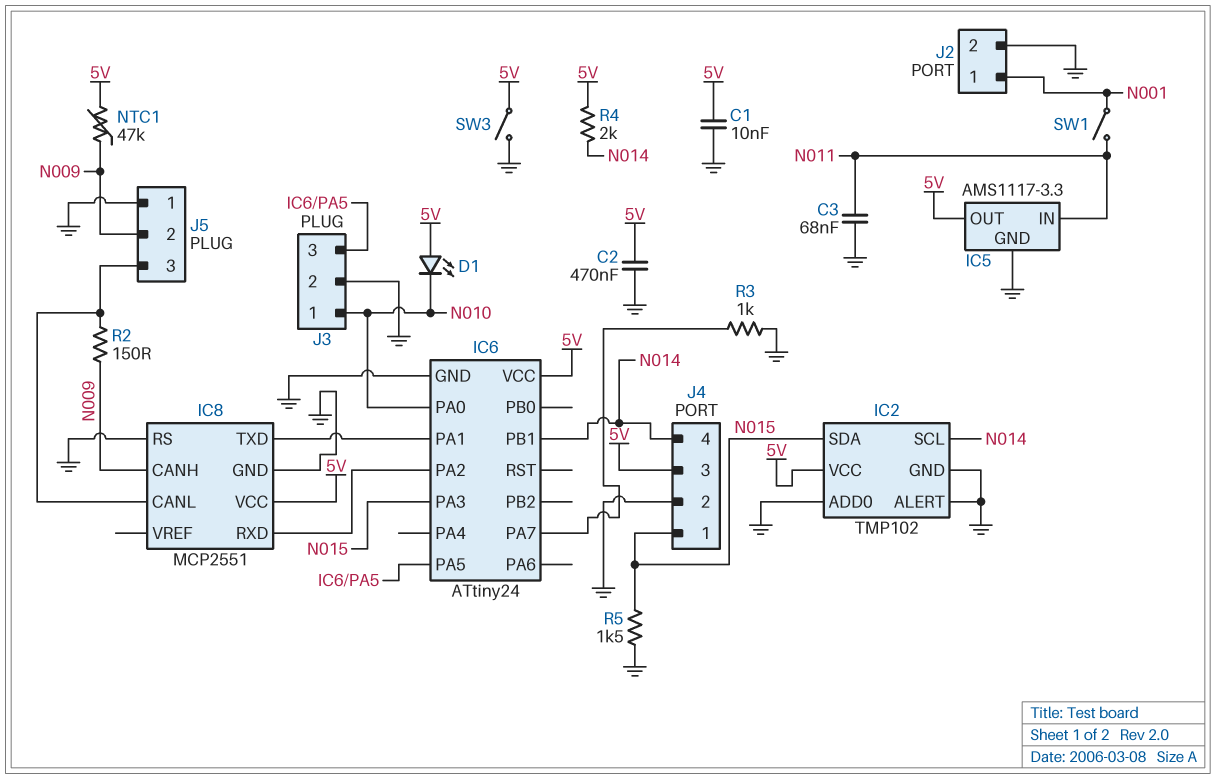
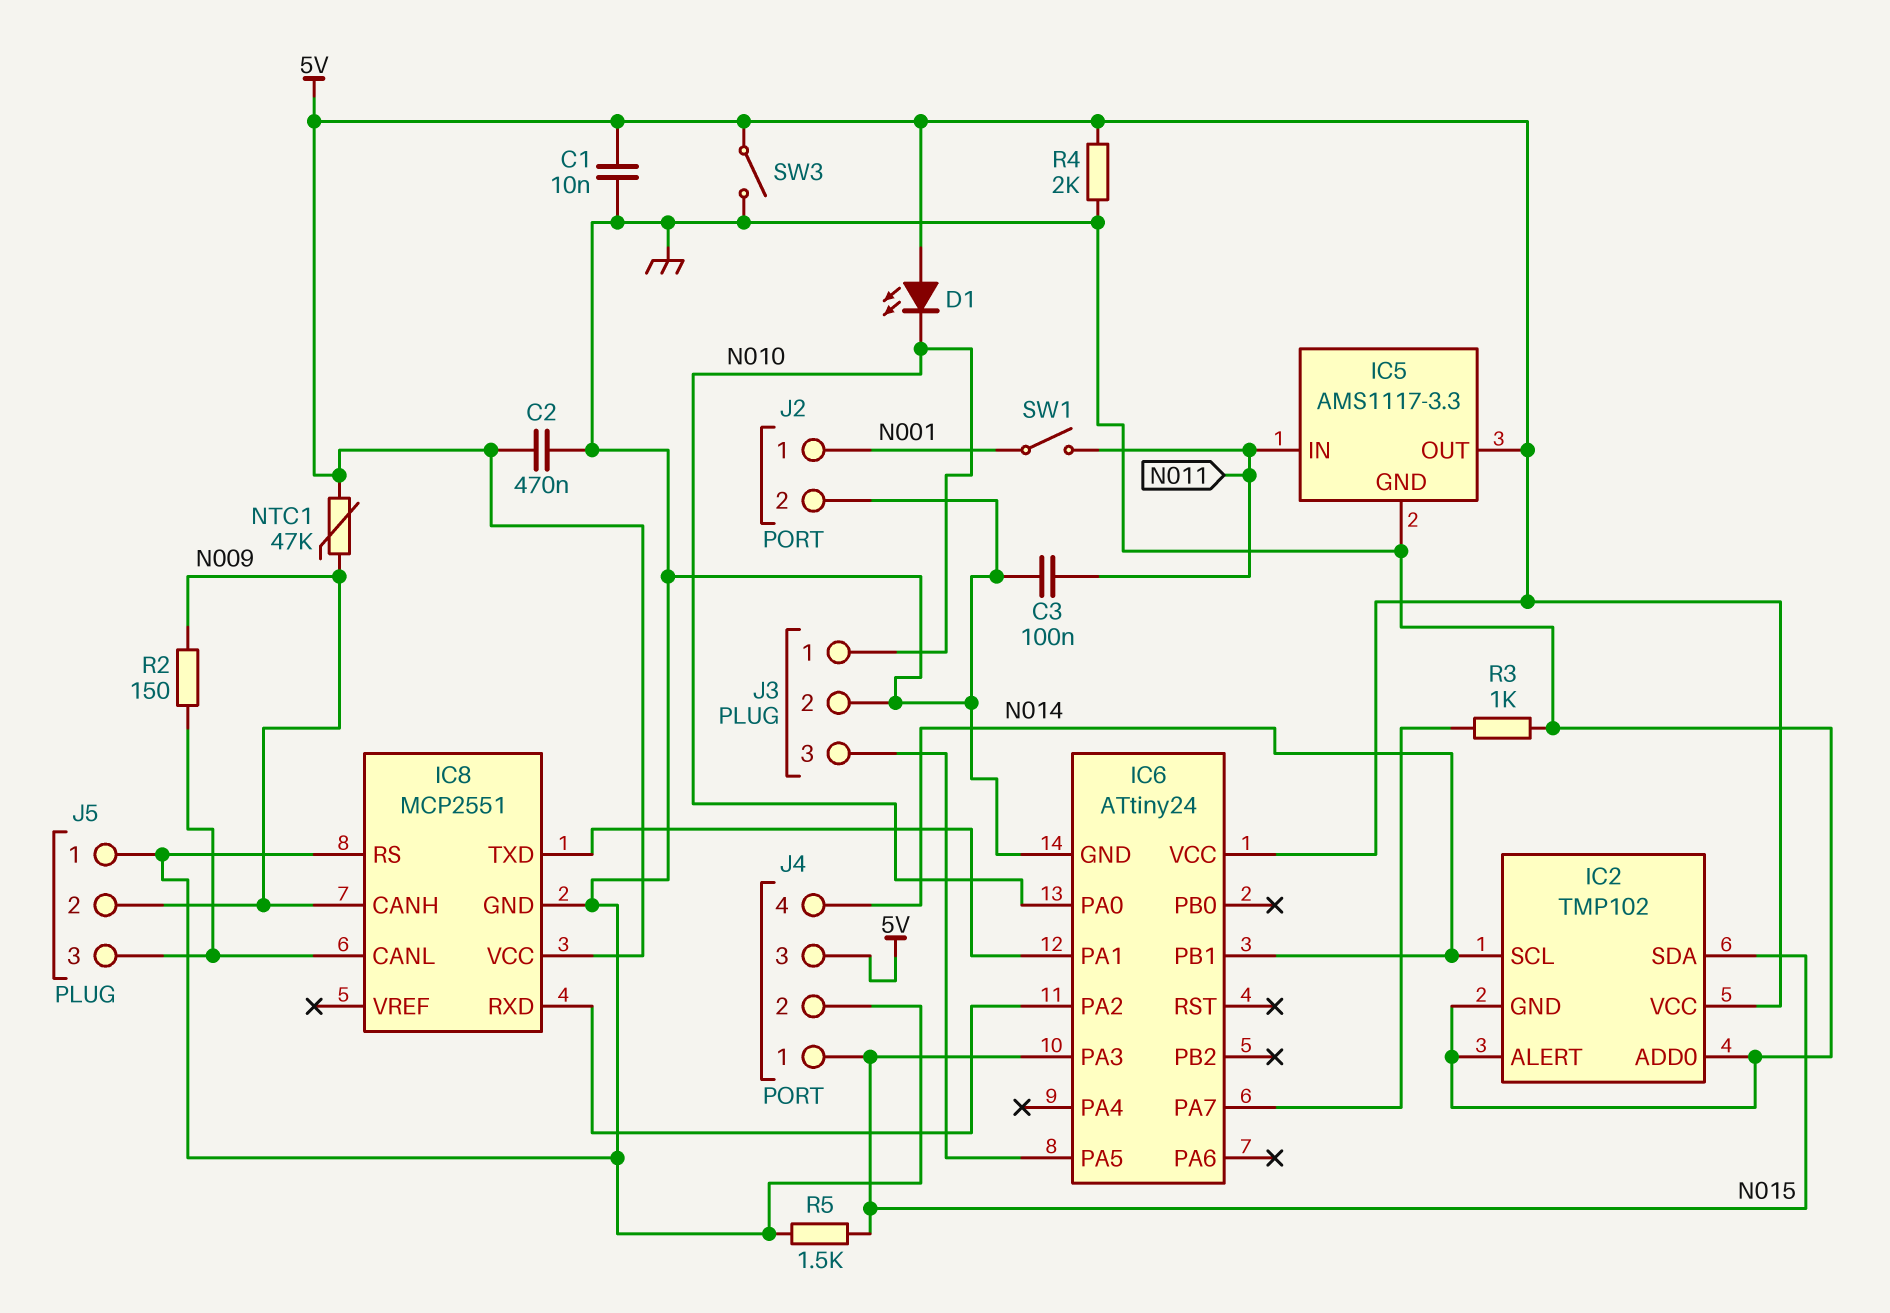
C3: 68nF (GND, N011) -> 100nF (GND, N011)
R4: 2k (5V, N014) -> 2k (5V, GND)

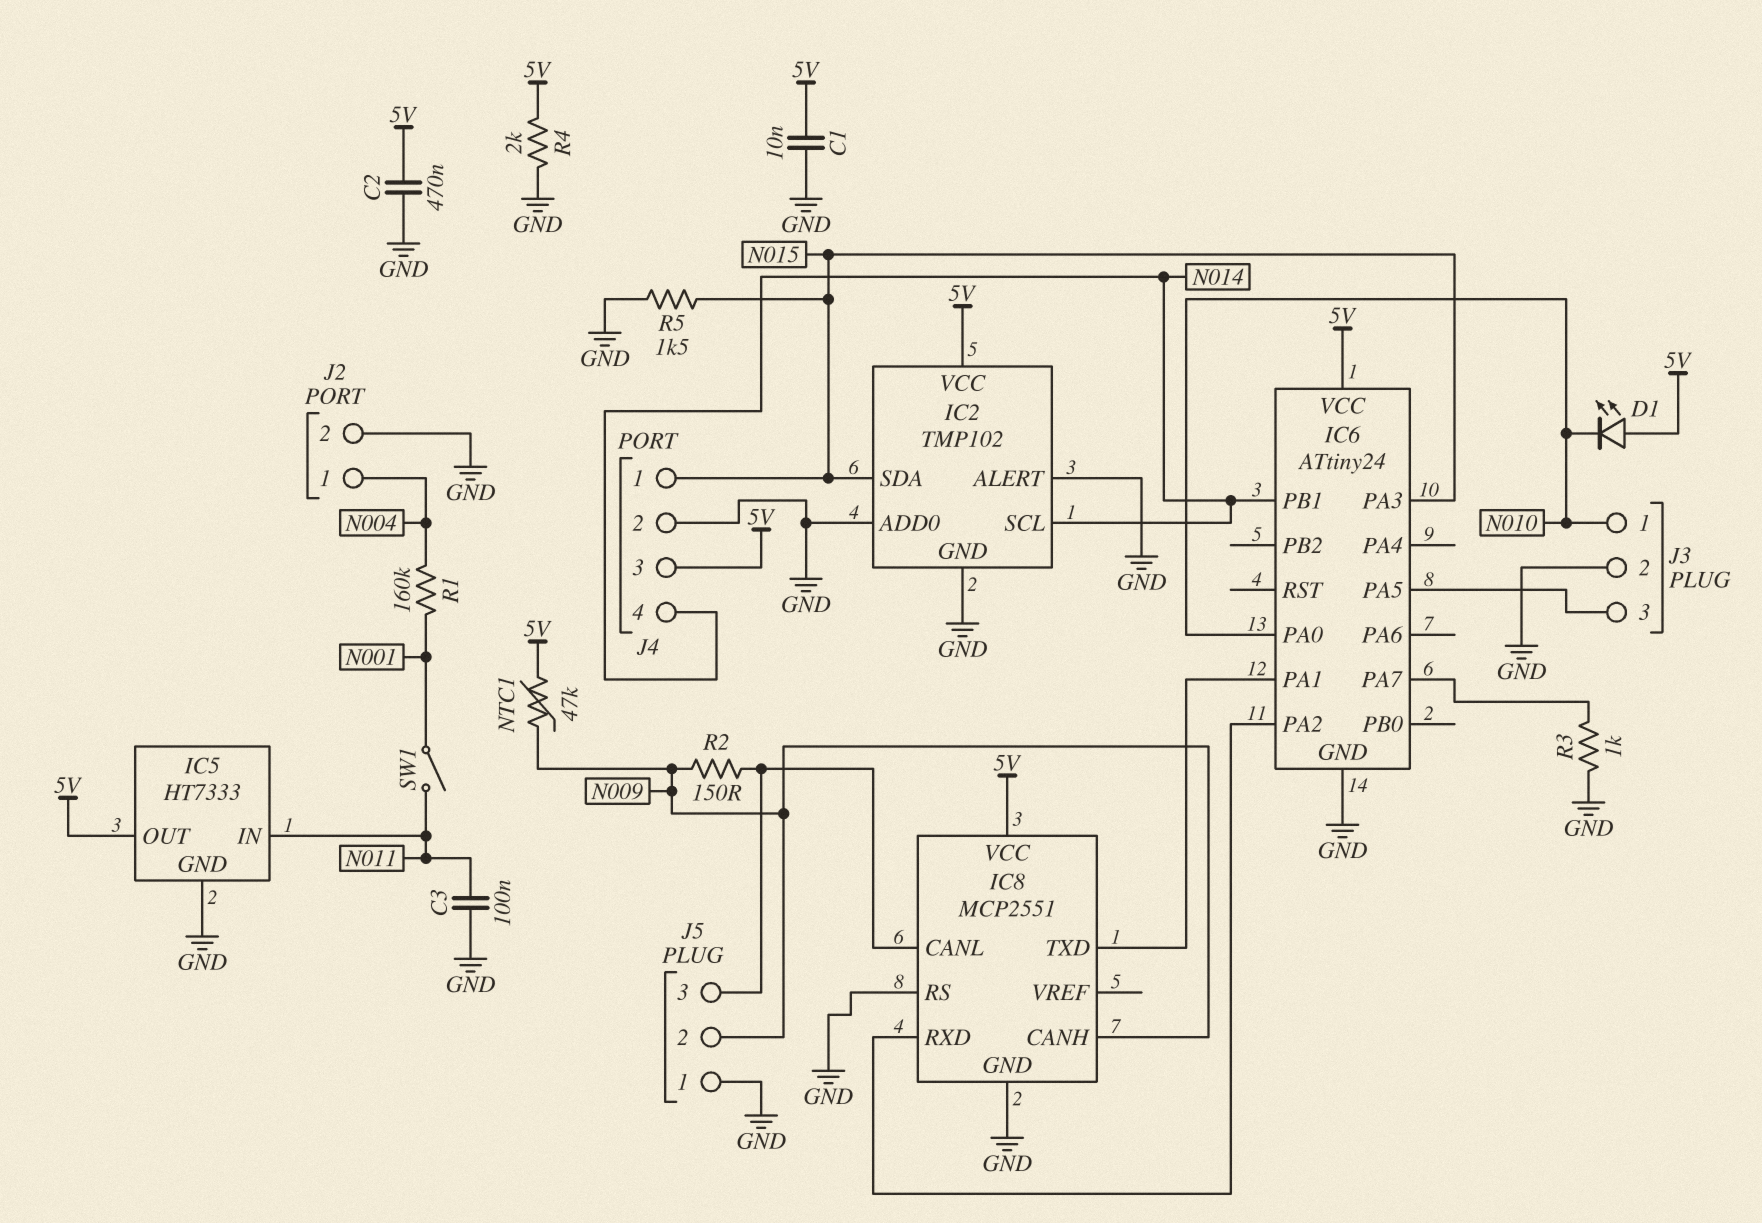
IC5: AMS1117-3.3 -> HT7333
J2 pin 1: N001 -> N004
R1: none -> 160k (N001, N004)
SW3: switch (5V, GND) -> none

